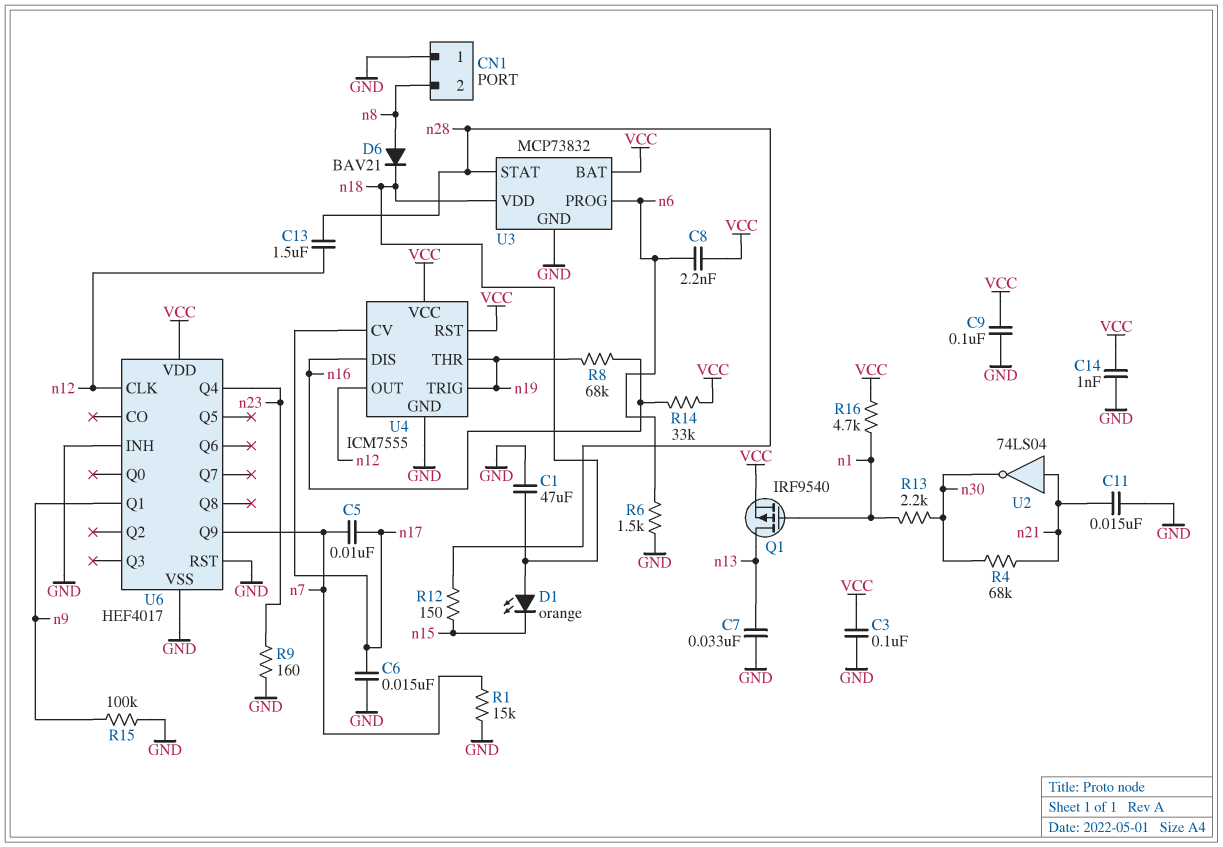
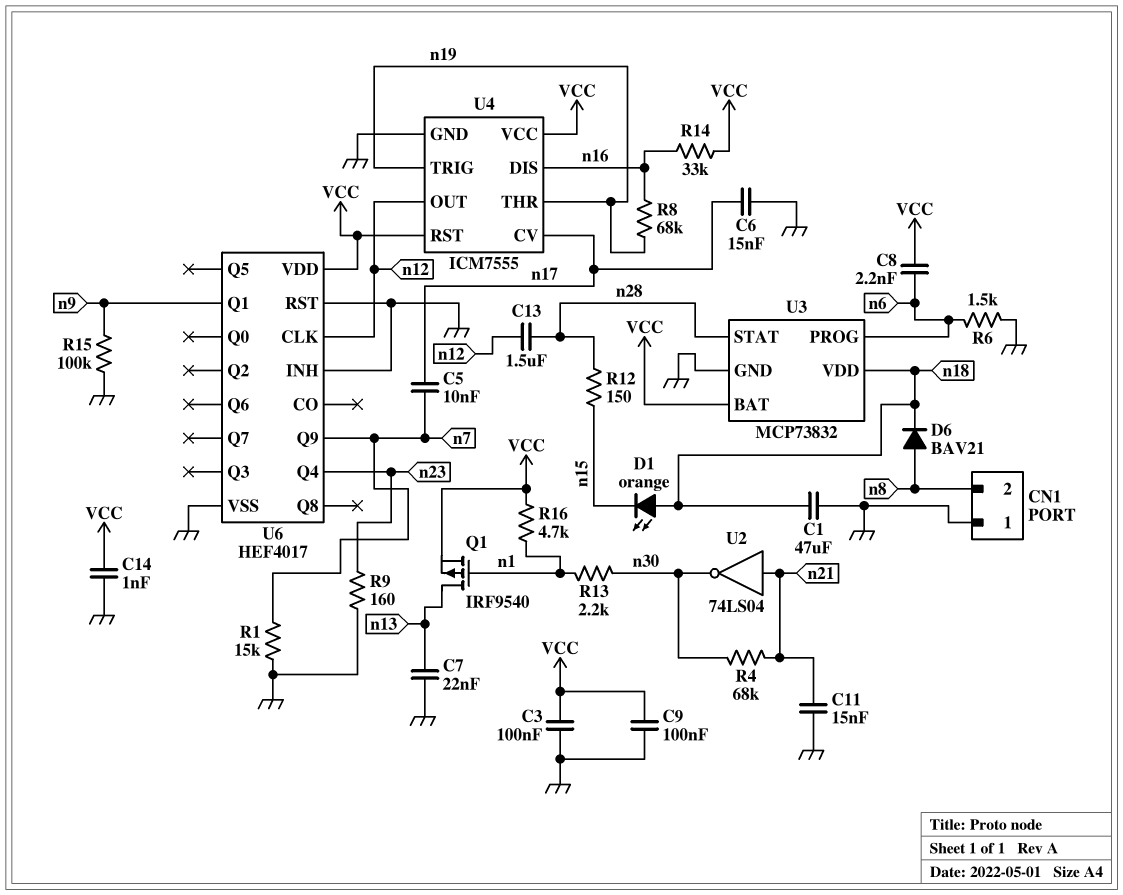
C7: 33nF (GND, n13) -> 22nF (GND, n13)

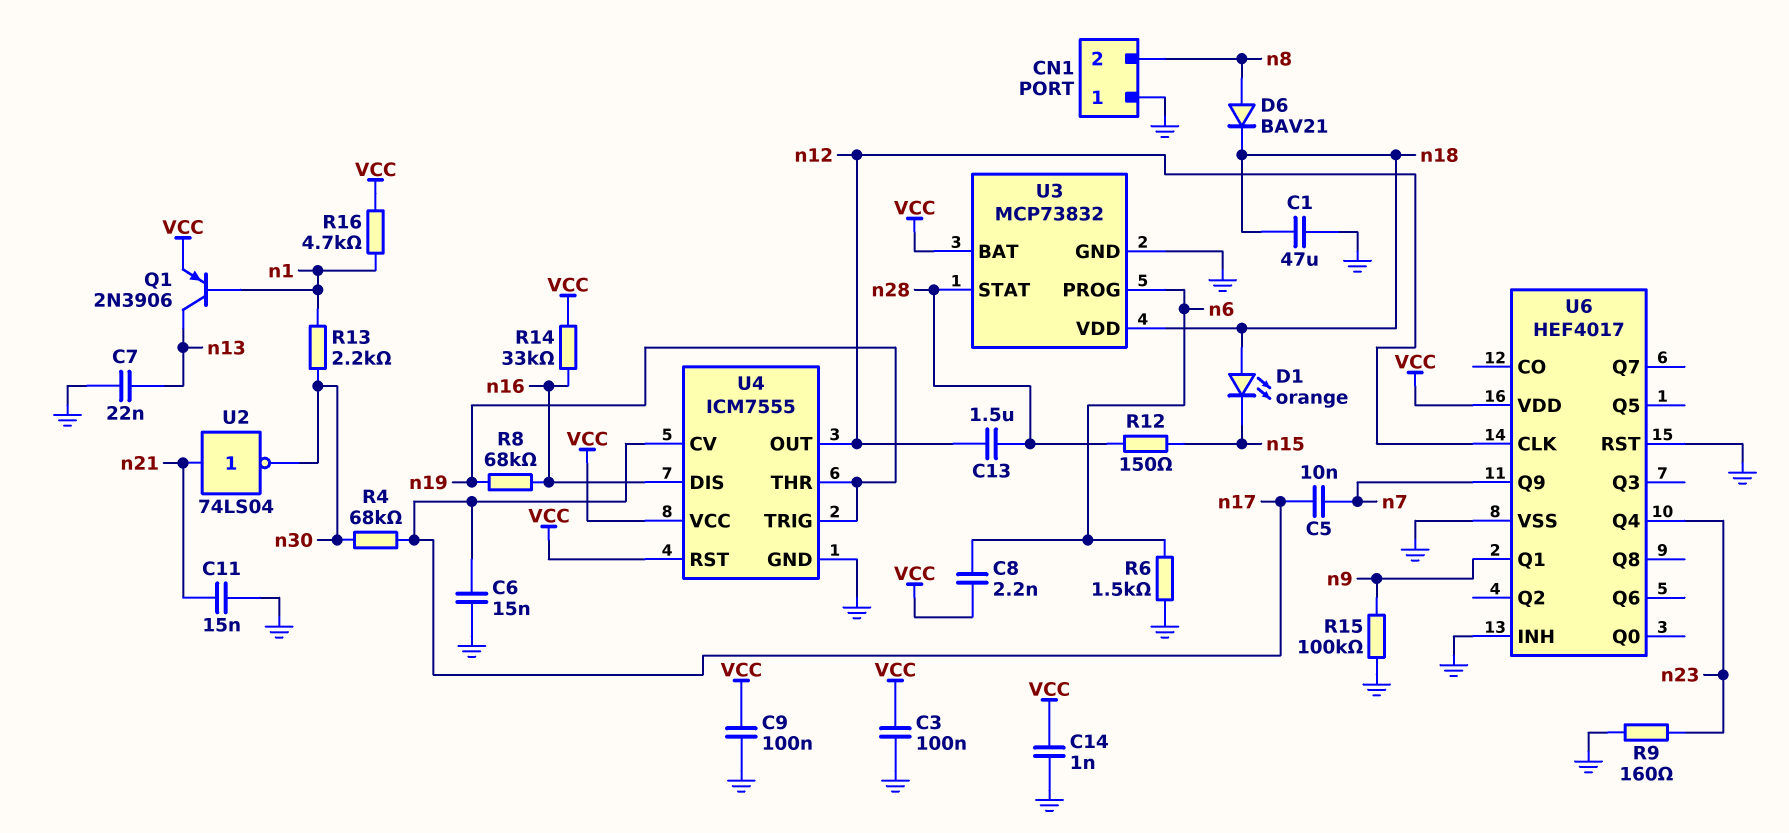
Q1: PMOS IRF9540 (G n1, D n13, S VCC) -> PNP 2N3906 (B n1, C n13, E VCC)
R1: 15k (GND, n7) -> none
R4: 68k (n21, n30) -> 68k (n17, n30)

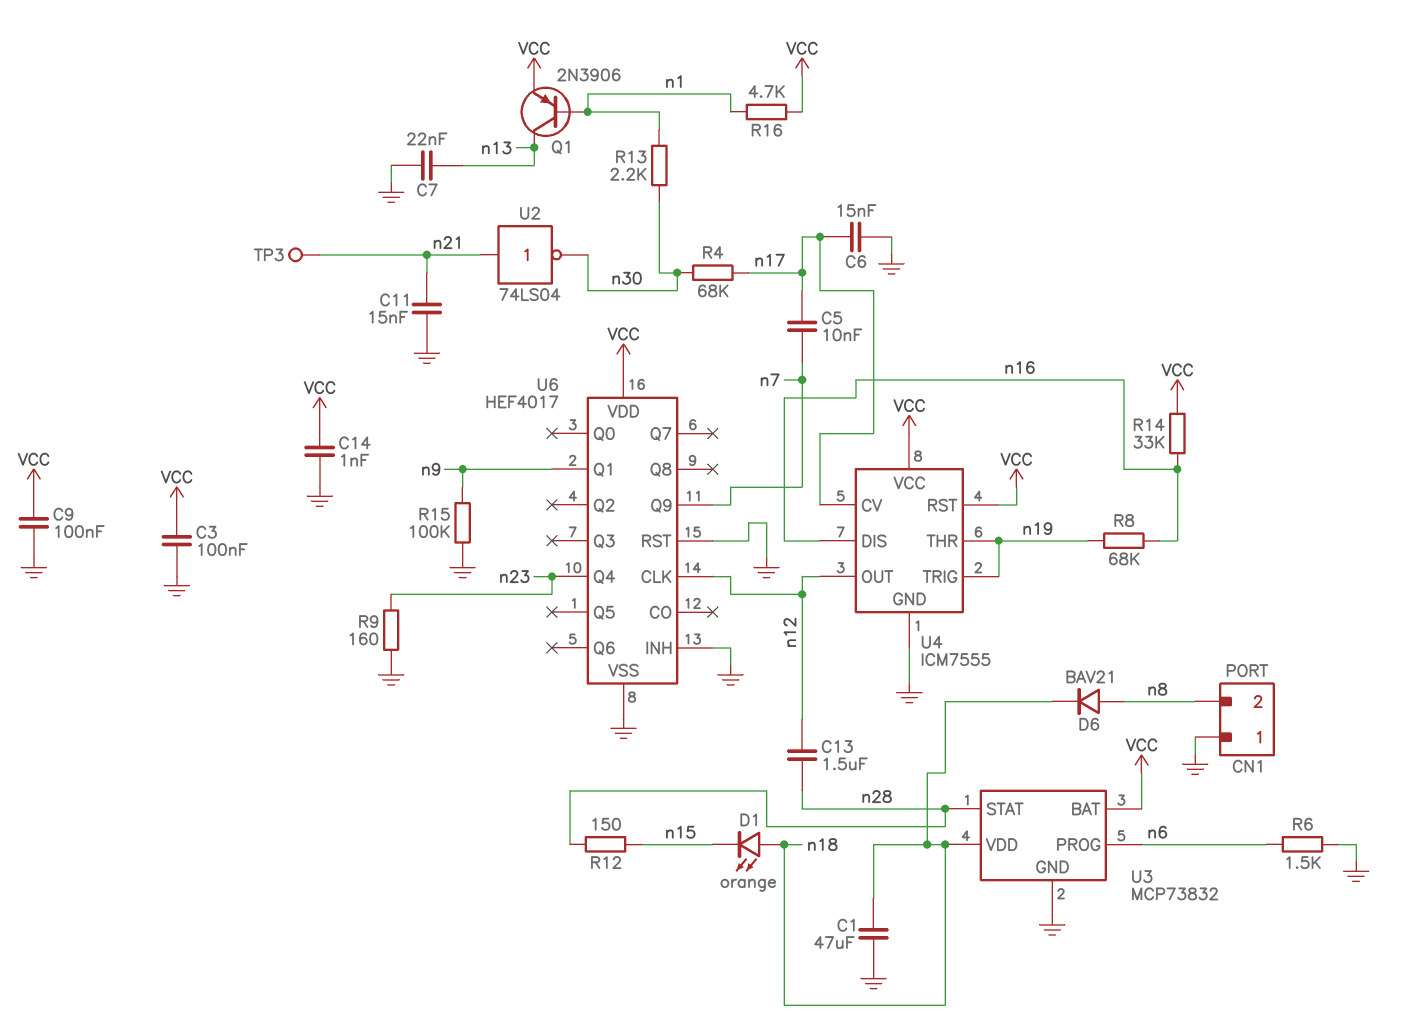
C8: 2.2nF (VCC, n6) -> none
TP3: none -> test point (n21)

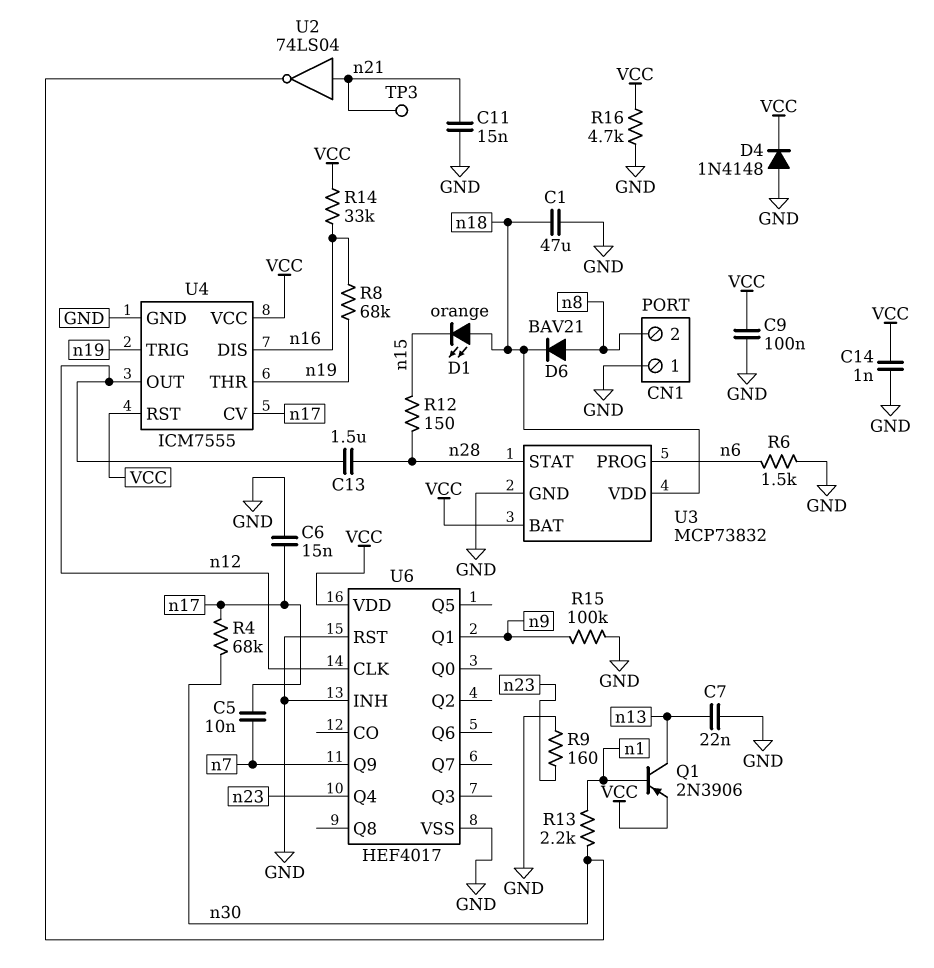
C3: 100nF (GND, VCC) -> none
D4: none -> diode 1N4148 (A GND, K VCC)
R16: 4.7k (VCC, n1) -> 4.7k (GND, VCC)

